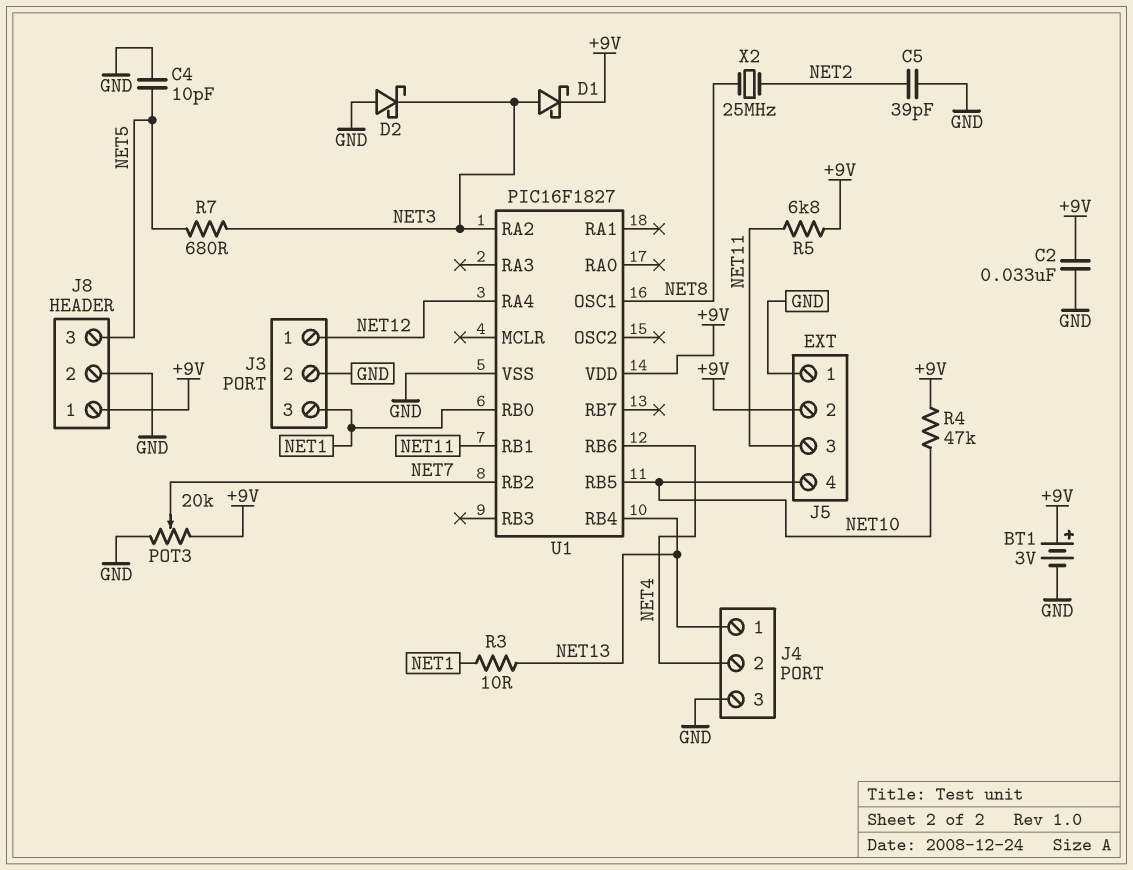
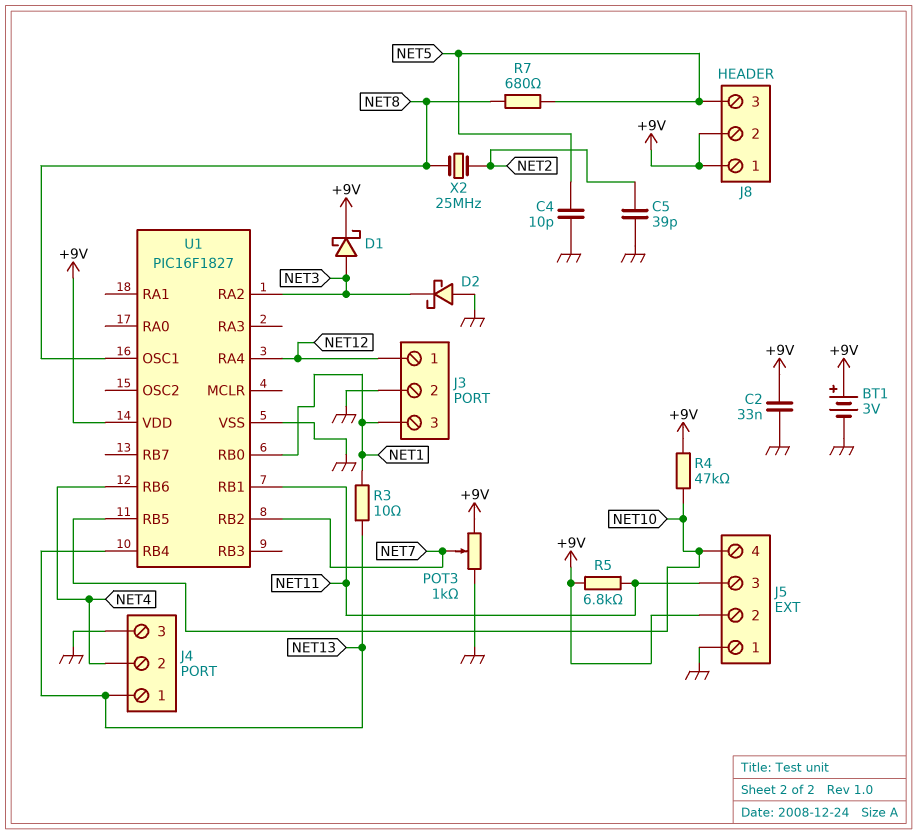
J8 pin 2: GND -> +9V
POT3: 20k (+9V, GND, wiper NET7) -> 1k (+9V, GND, wiper NET7)
R7: 680 (NET3, NET5) -> 680 (NET5, NET8)

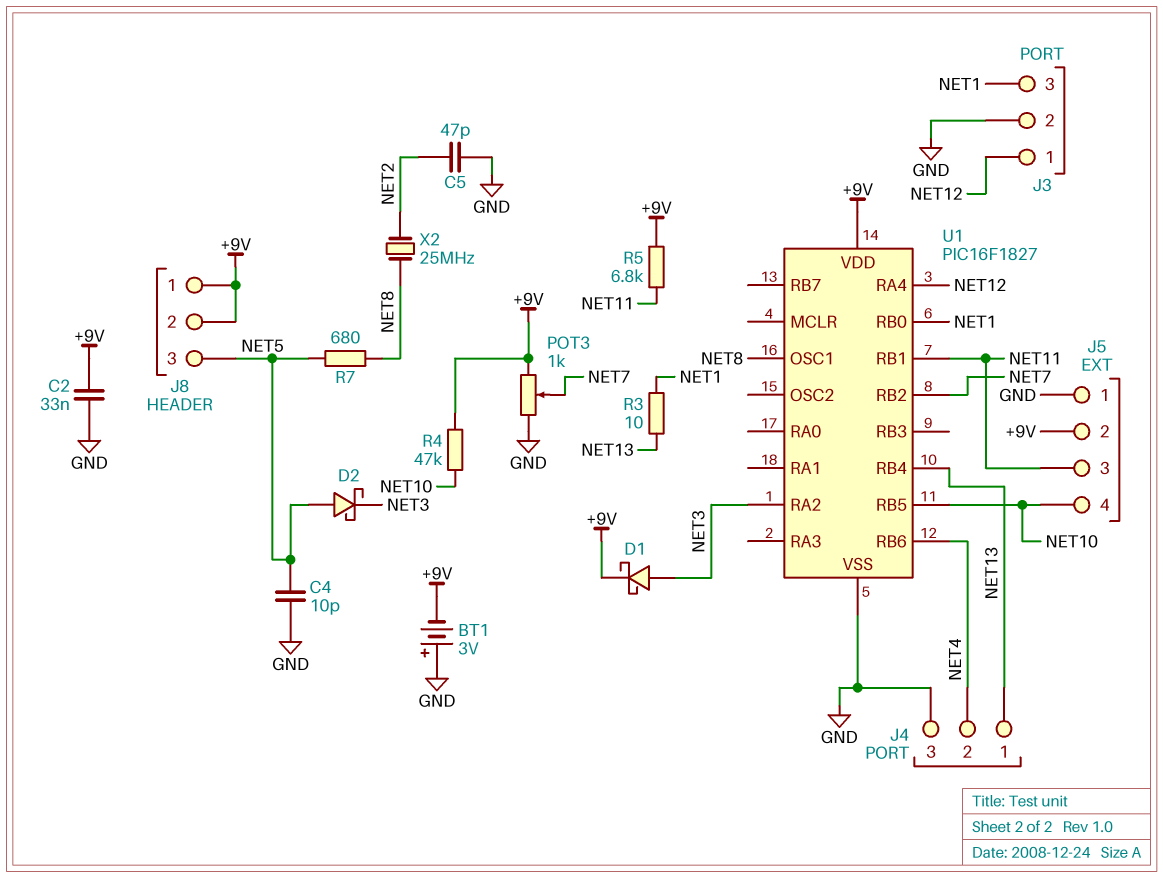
BT1: 3V (plus +9V, minus GND) -> 3V (plus GND, minus +9V)
C5: 39pF (GND, NET2) -> 47pF (GND, NET2)
D2: schottky (A GND, K NET3) -> schottky (A NET5, K NET3)

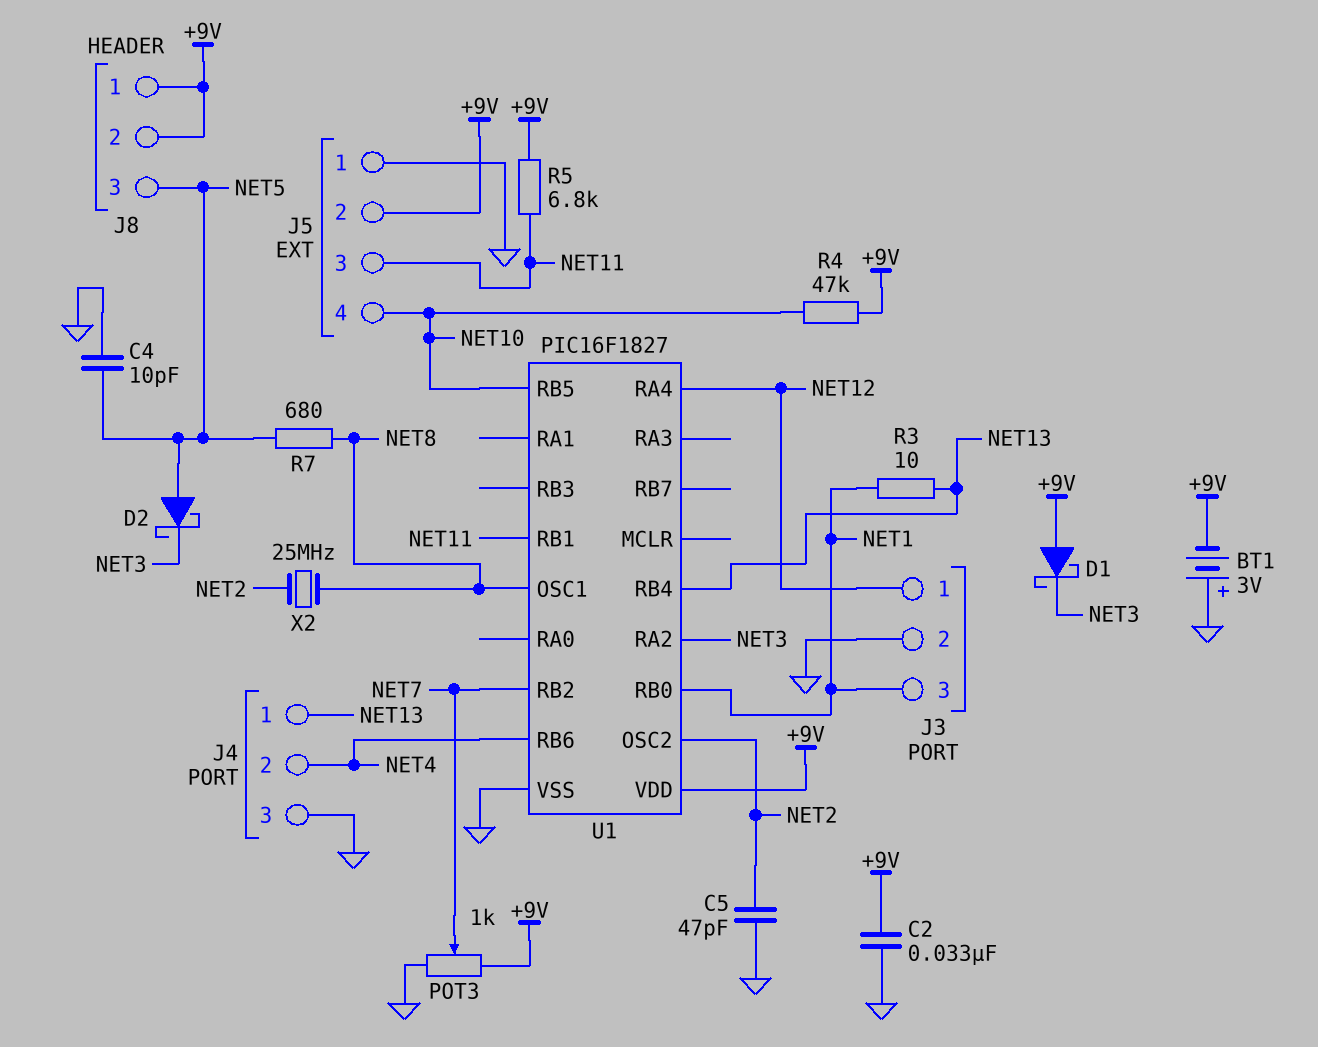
D1: schottky (A NET3, K +9V) -> schottky (A +9V, K NET3)
U1 pin OSC2: none -> NET2

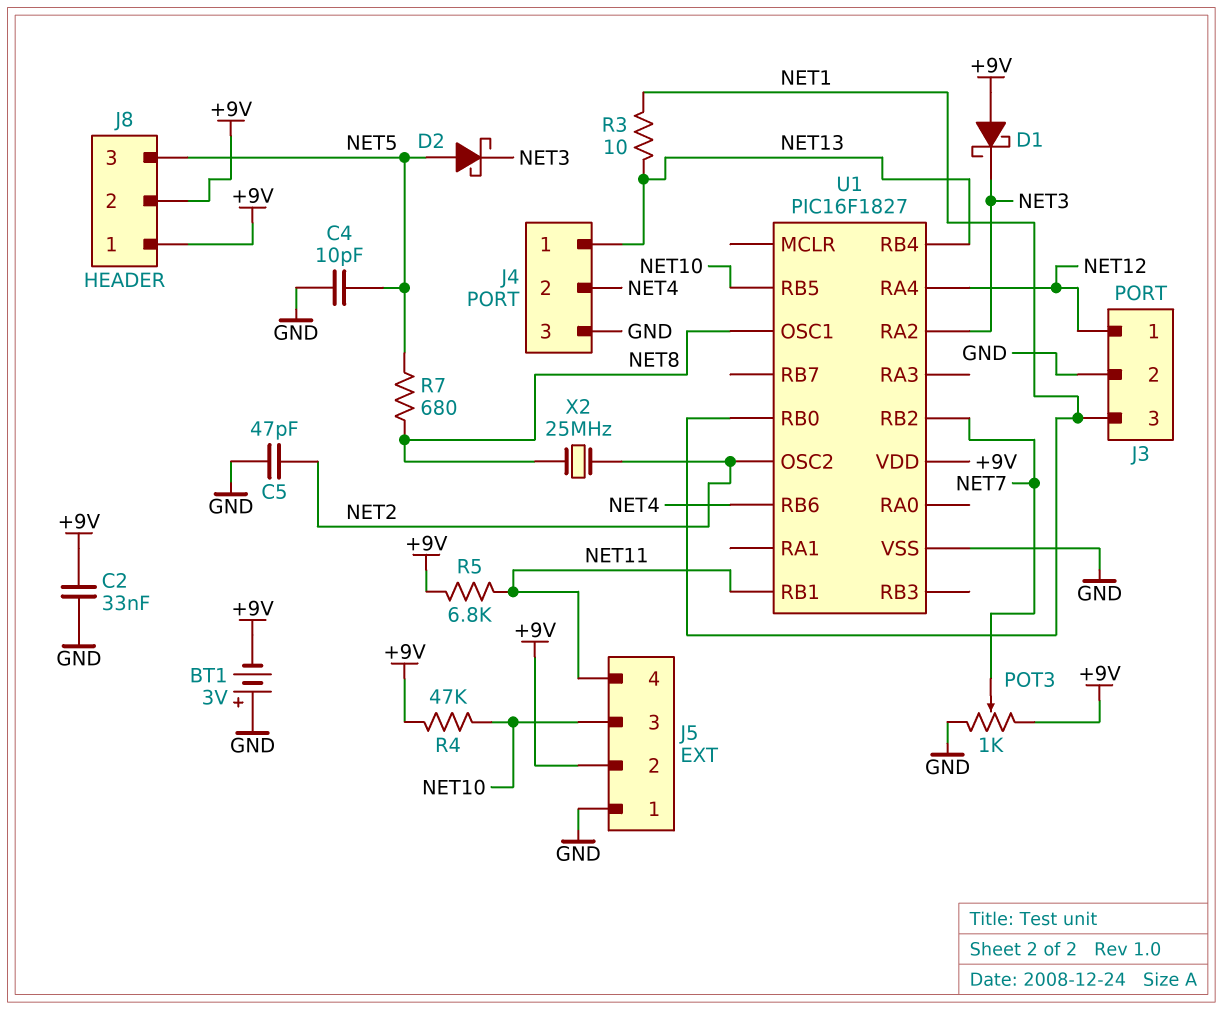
J5 pin 3: NET11 -> NET10
J5 pin 4: NET10 -> NET11

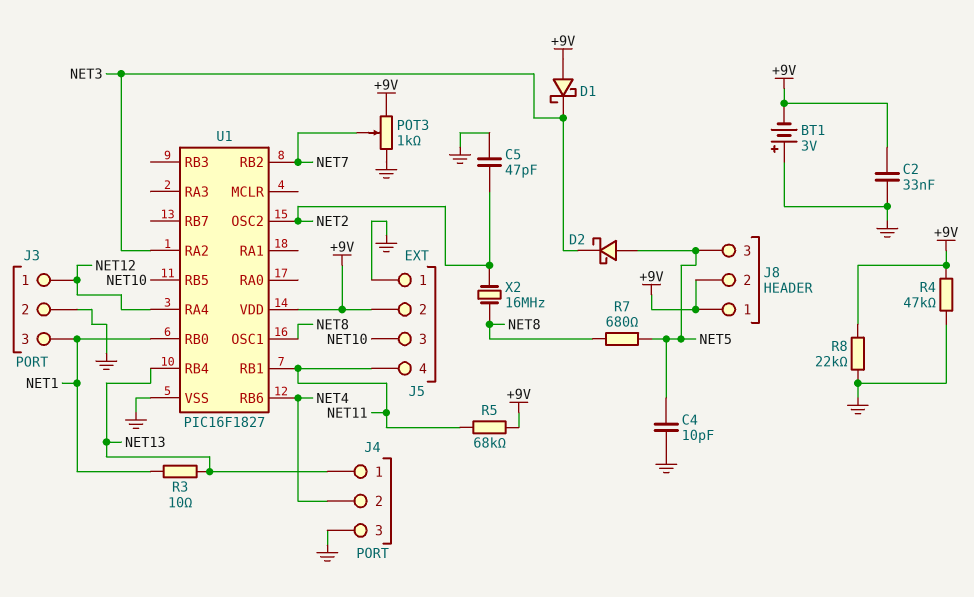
R4: 47k (+9V, NET10) -> 47k (+9V, GND)
R5: 6.8k (+9V, NET11) -> 68k (+9V, NET11)
R8: none -> 22k (+9V, GND)
X2: 25MHz (NET2, NET8) -> 16MHz (NET2, NET8)

